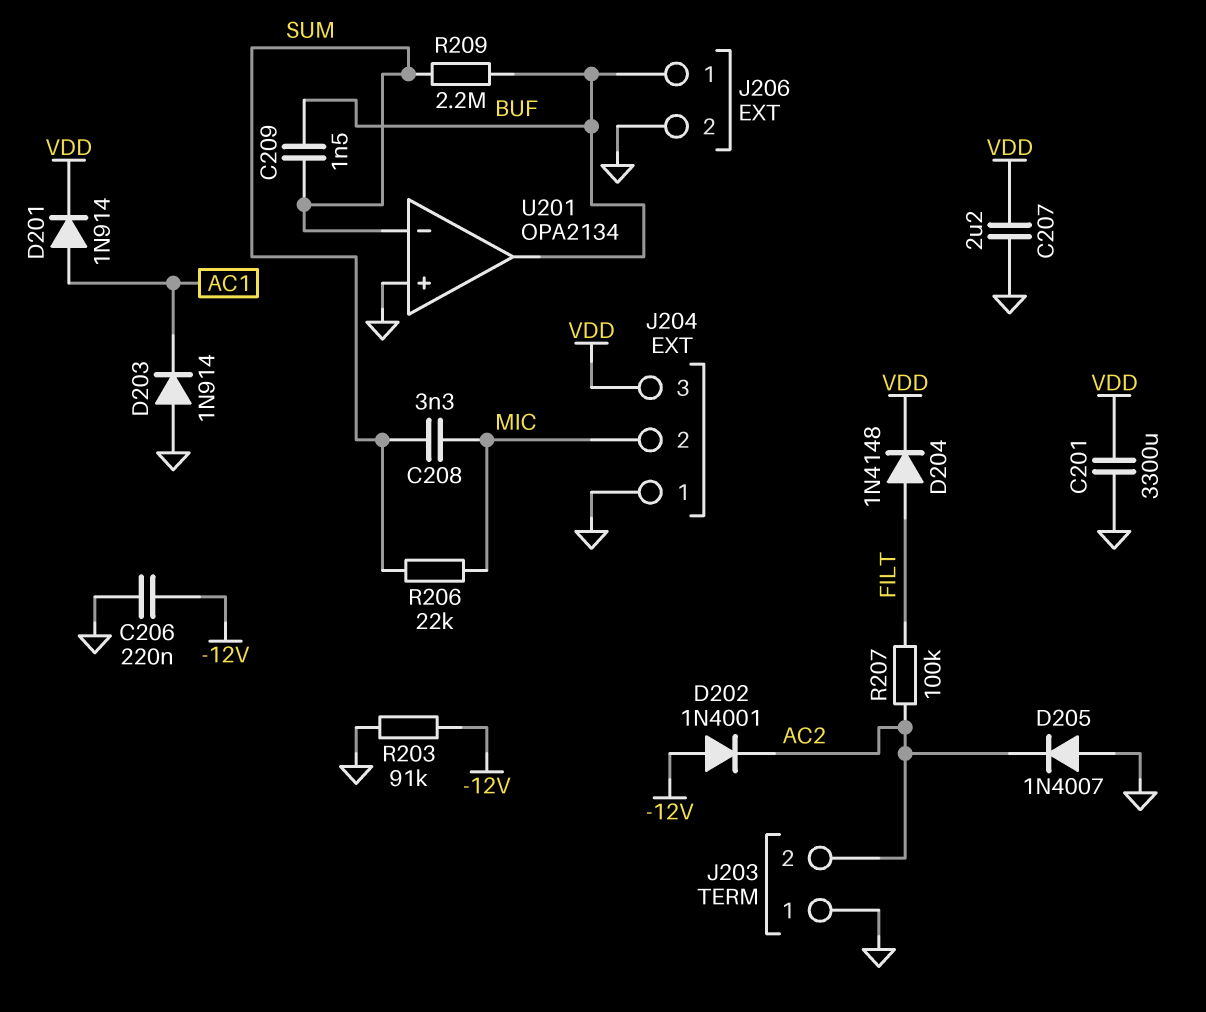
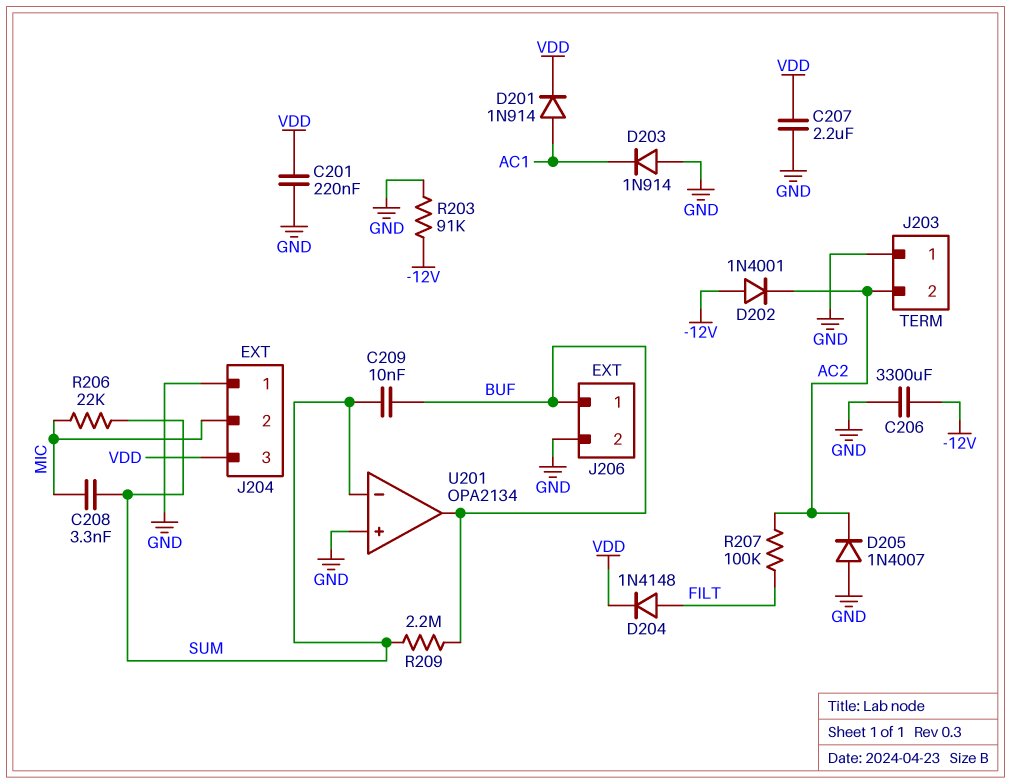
C201: 3300uF (GND, VDD) -> 220nF (GND, VDD)
C206: 220nF (-12V, GND) -> 3300uF (-12V, GND)
C209: 1.5nF (BUF, SUM) -> 10nF (BUF, SUM)

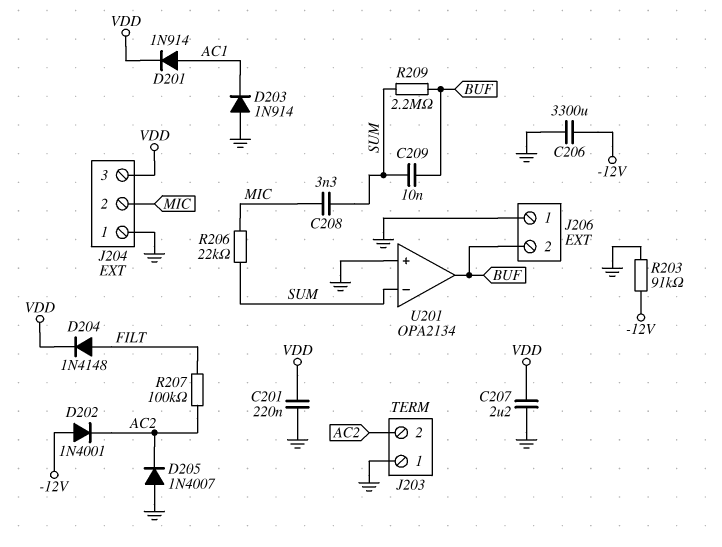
J206 pin 1: BUF -> GND
J206 pin 2: GND -> BUF

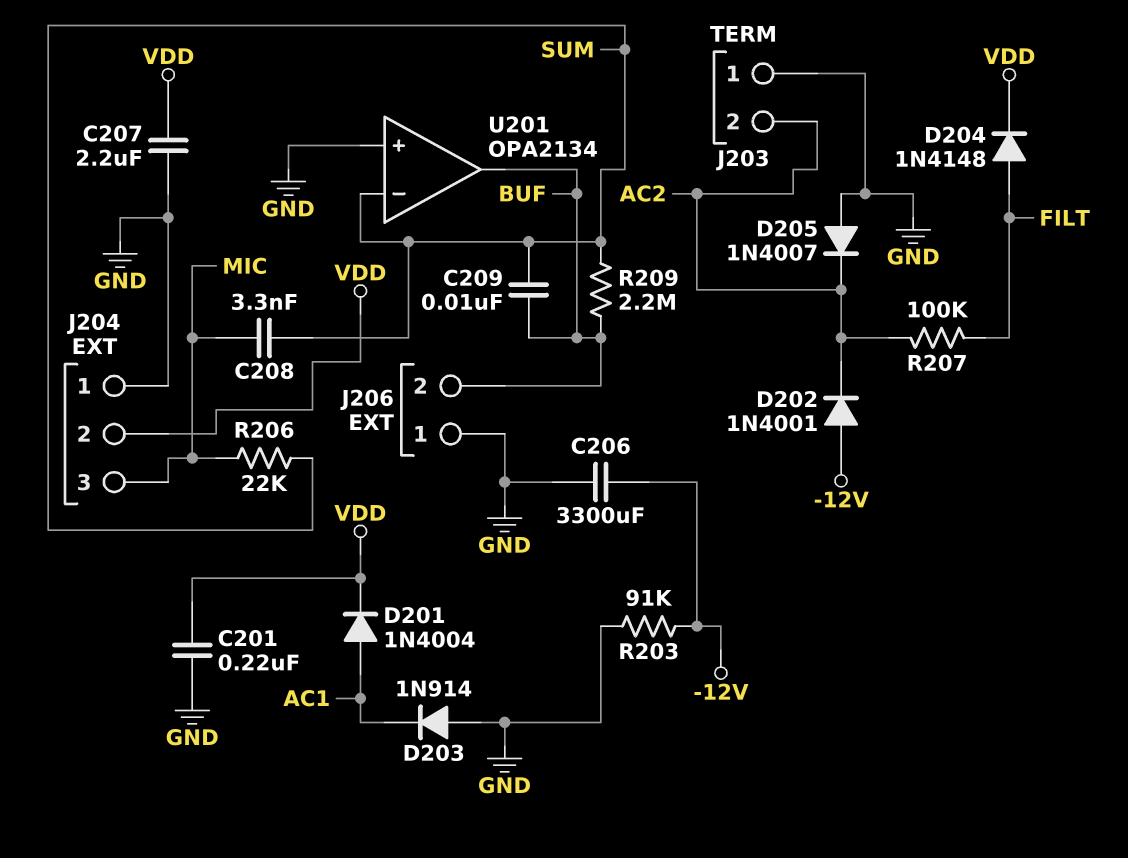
D201: diode 1N914 (A AC1, K VDD) -> diode 1N4004 (A AC1, K VDD)
J204 pin 2: MIC -> VDD
J204 pin 3: VDD -> MIC

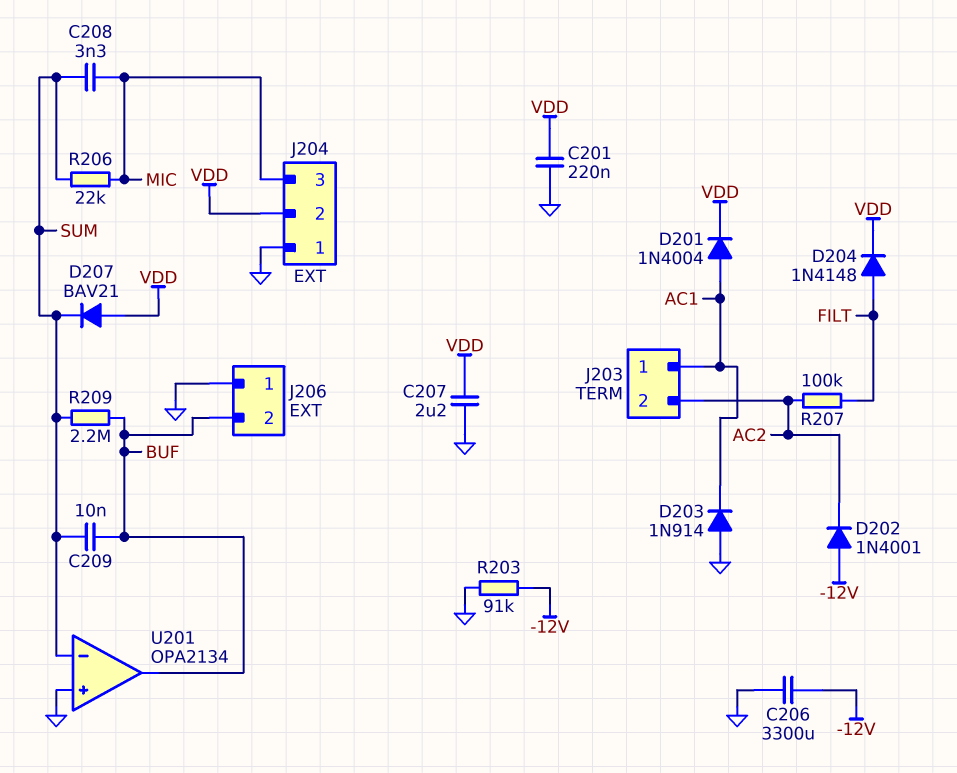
D205: diode 1N4007 (A GND, K AC2) -> none
D207: none -> diode BAV21 (A VDD, K SUM)
J203 pin 1: GND -> AC1

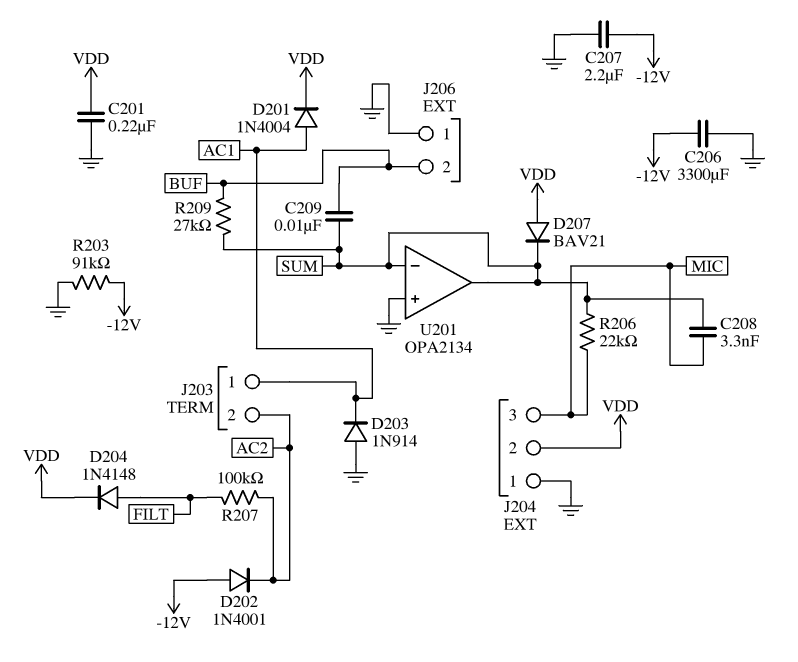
C207: 2.2uF (GND, VDD) -> 2.2uF (-12V, GND)
R209: 2.2M (BUF, SUM) -> 27k (BUF, SUM)
U201 pin out: BUF -> SUM

